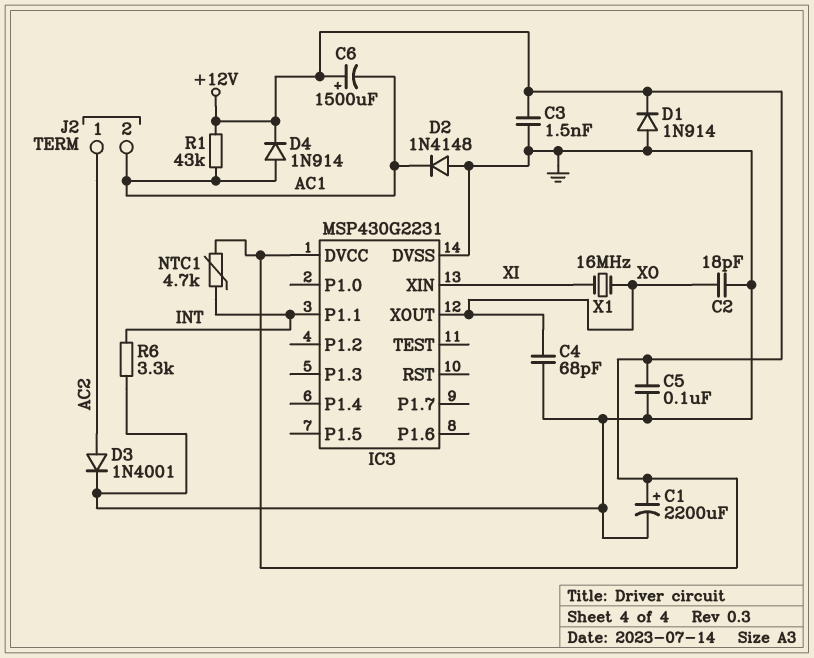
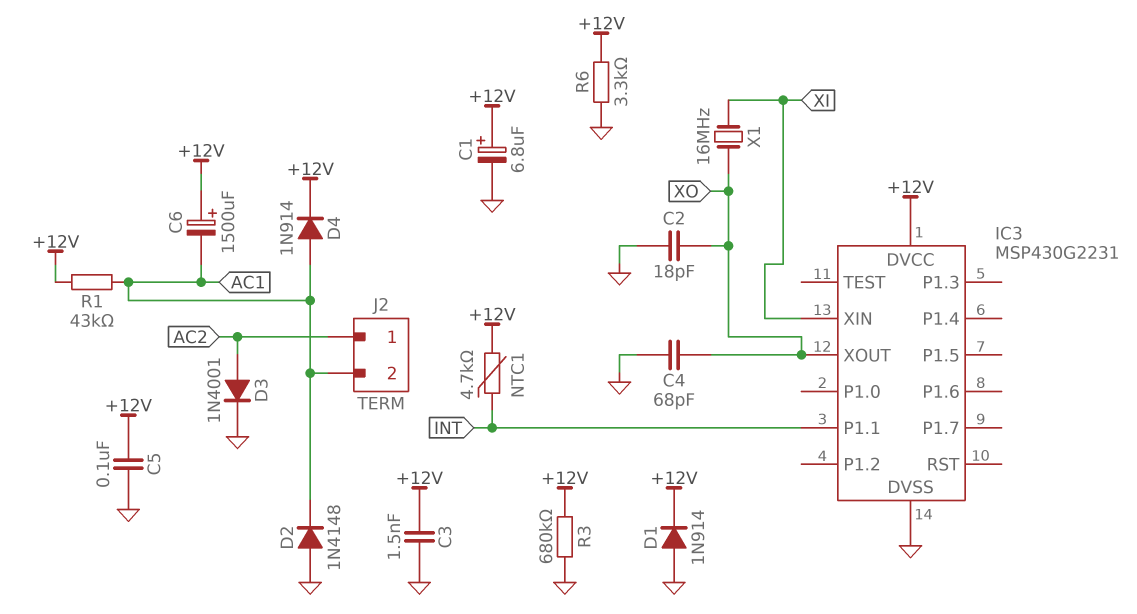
C1: 2200uF (plus +12V, minus GND) -> 6.8uF (plus +12V, minus GND)
R3: none -> 680k (+12V, GND)
R6: 3.3k (GND, INT) -> 3.3k (+12V, GND)

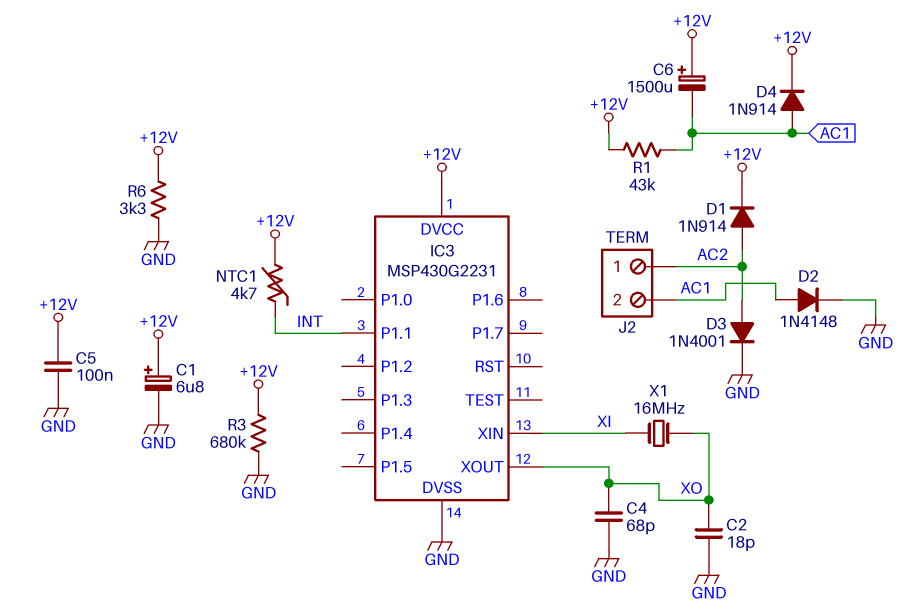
C3: 1.5nF (+12V, GND) -> none
D1: diode 1N914 (A GND, K +12V) -> diode 1N914 (A AC2, K +12V)
D2: diode 1N4148 (A GND, K AC1) -> diode 1N4148 (A AC1, K GND)

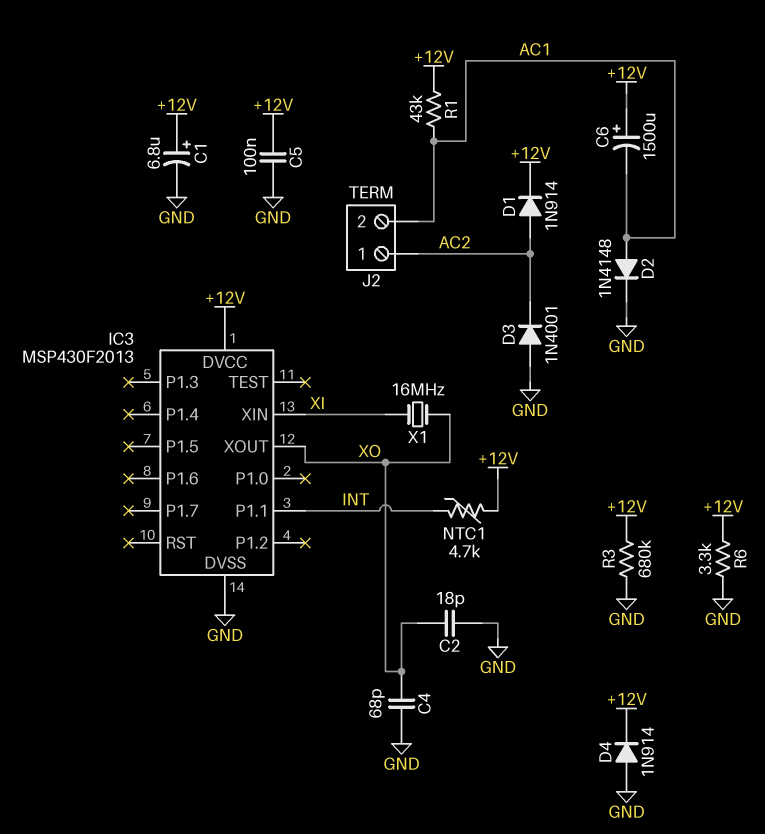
D3: diode 1N4001 (A AC2, K GND) -> diode 1N4001 (A GND, K AC2)
D4: diode 1N914 (A AC1, K +12V) -> diode 1N914 (A GND, K +12V)
IC3: MSP430G2231 -> MSP430F2013

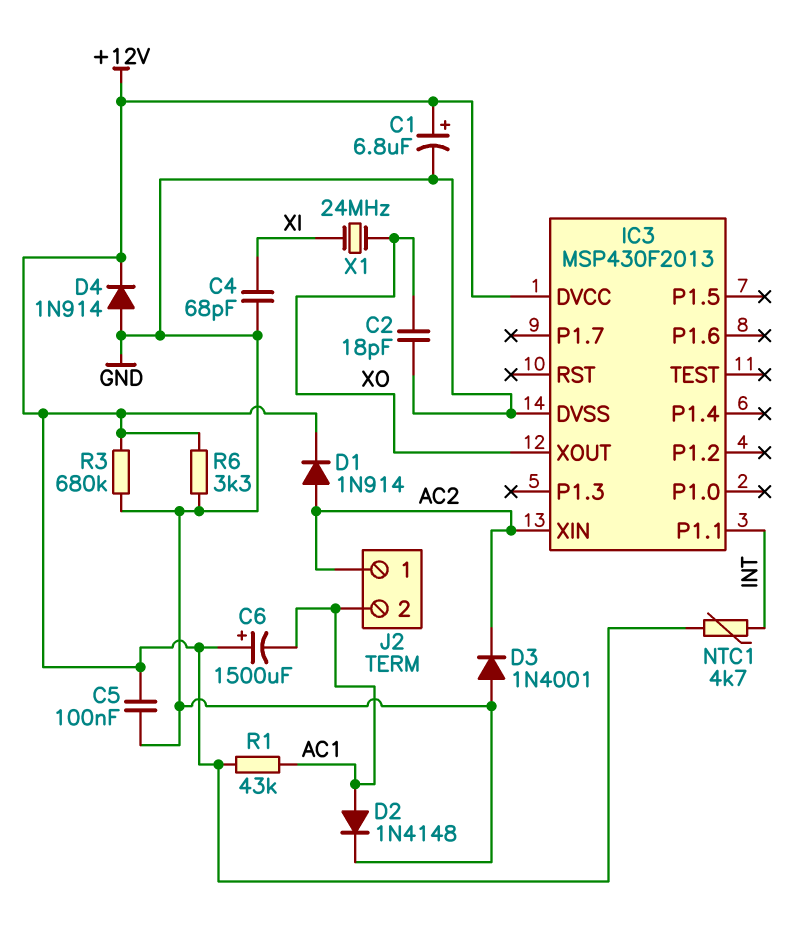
C4: 68pF (GND, XO) -> 68pF (GND, XI)
IC3 pin XIN: XI -> AC2
X1: 16MHz (XI, XO) -> 24MHz (XI, XO)

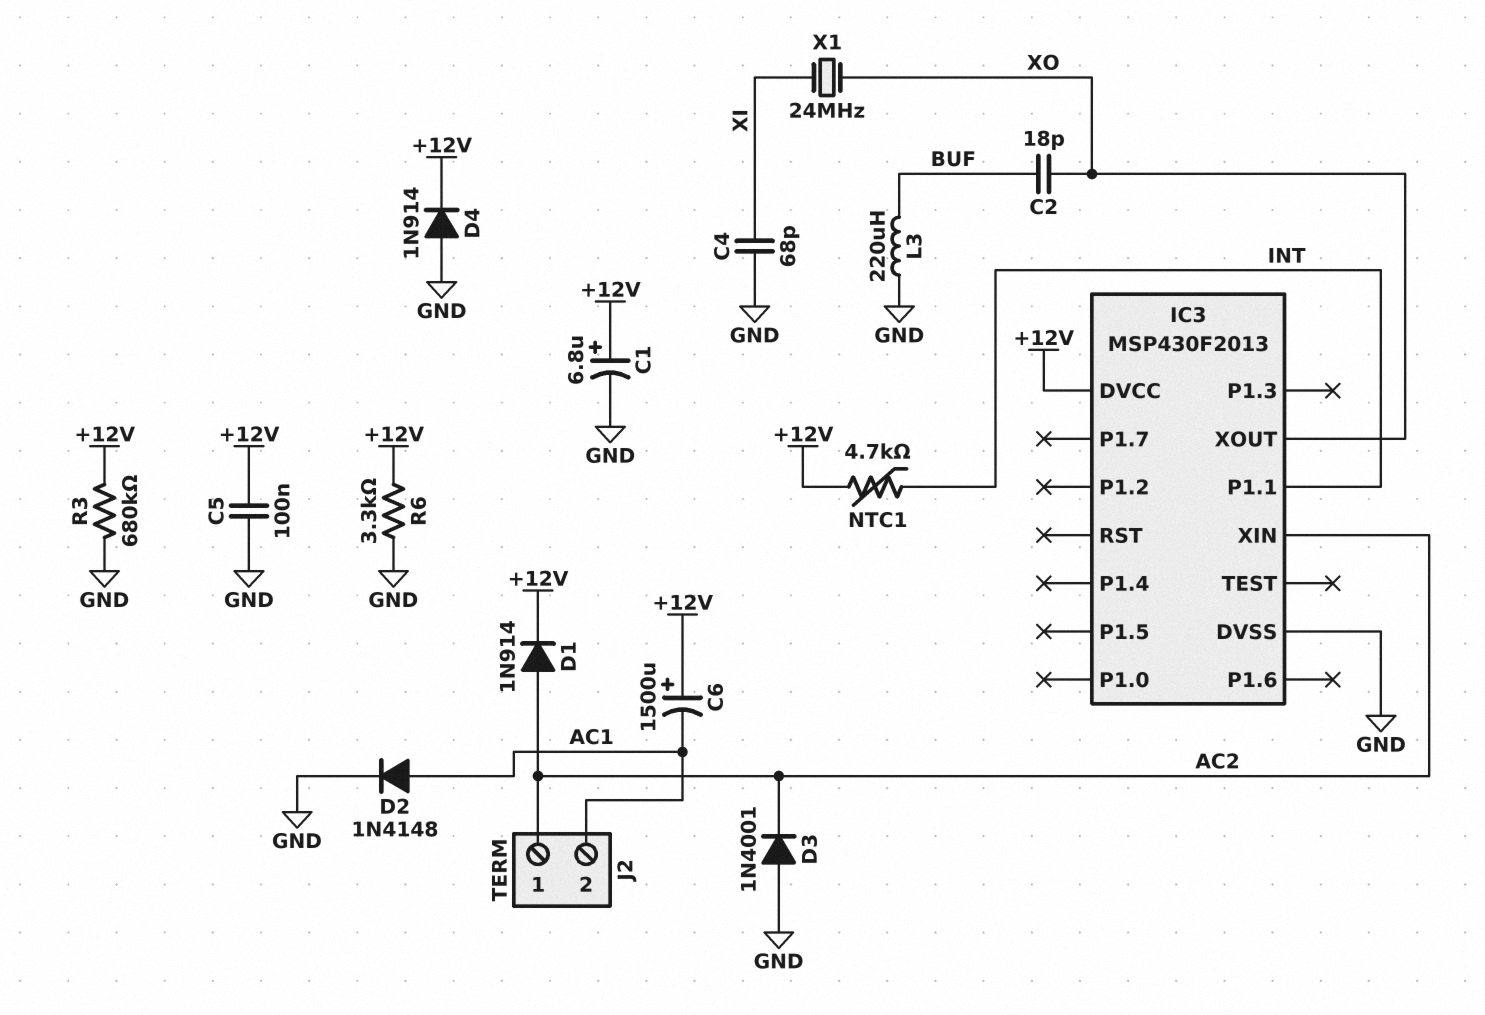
C2: 18pF (GND, XO) -> 18pF (BUF, XO)
L3: none -> 220uH (BUF, GND)
R1: 43k (+12V, AC1) -> none

